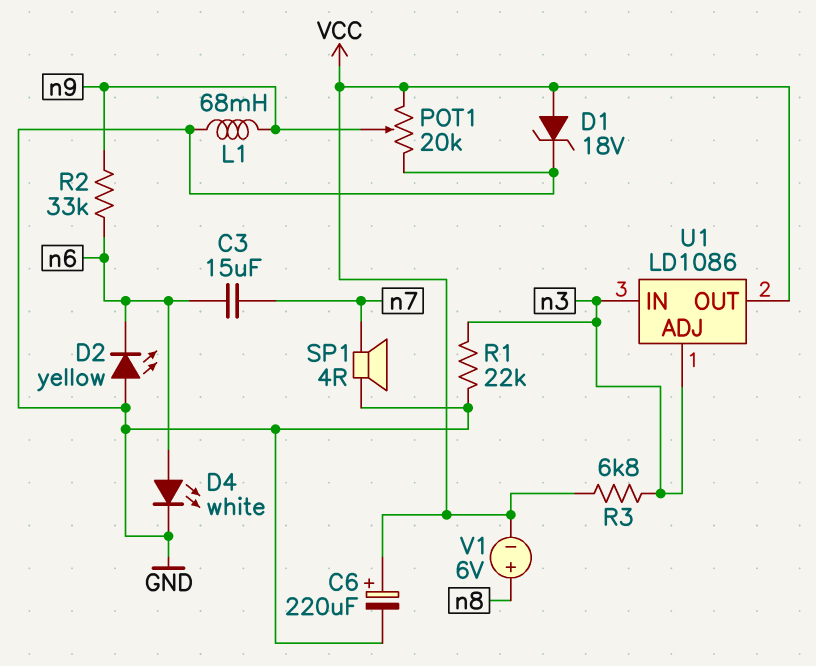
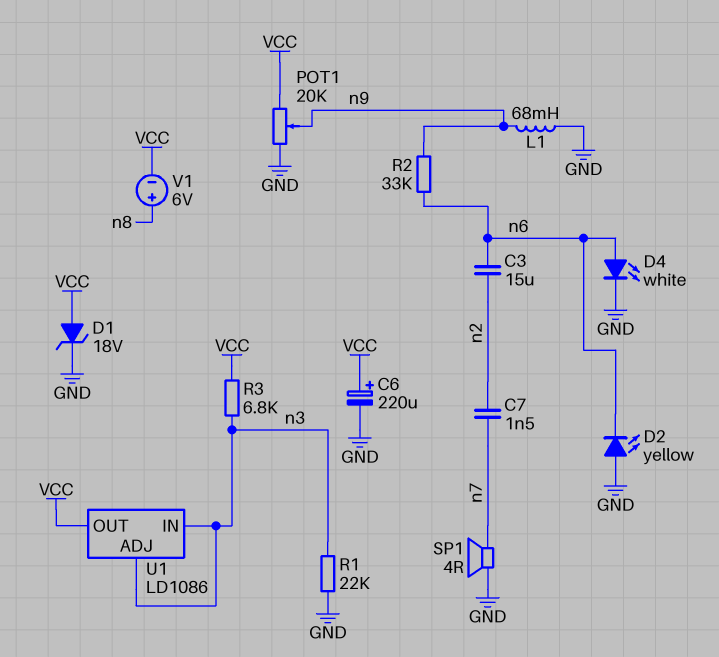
C3: 15uF (n6, n7) -> 15uF (n2, n6)
C7: none -> 1.5nF (n2, n7)

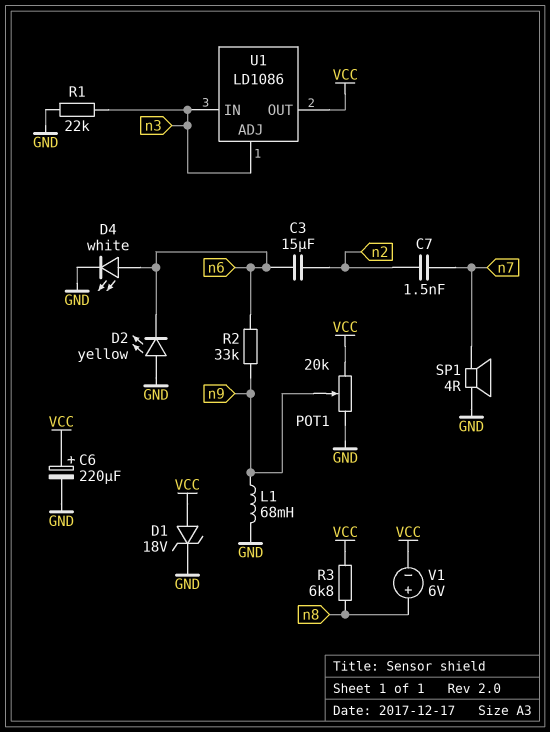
R3: 6.8k (VCC, n3) -> 6.8k (VCC, n8)

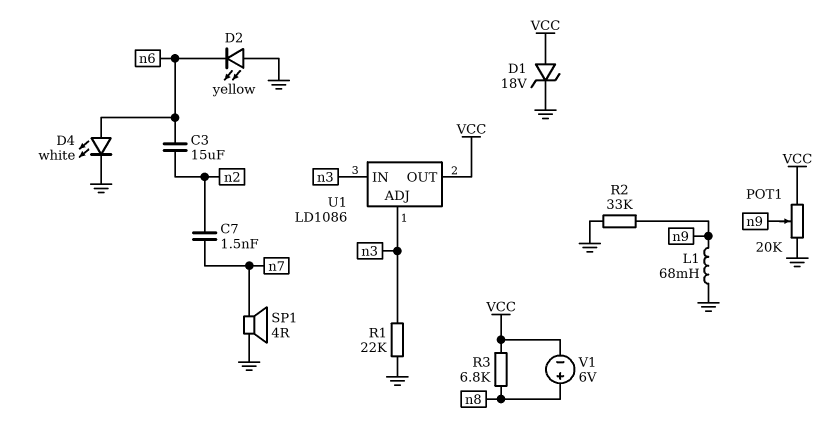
C6: 220uF (plus VCC, minus GND) -> none
R2: 33k (n6, n9) -> 33k (GND, n9)

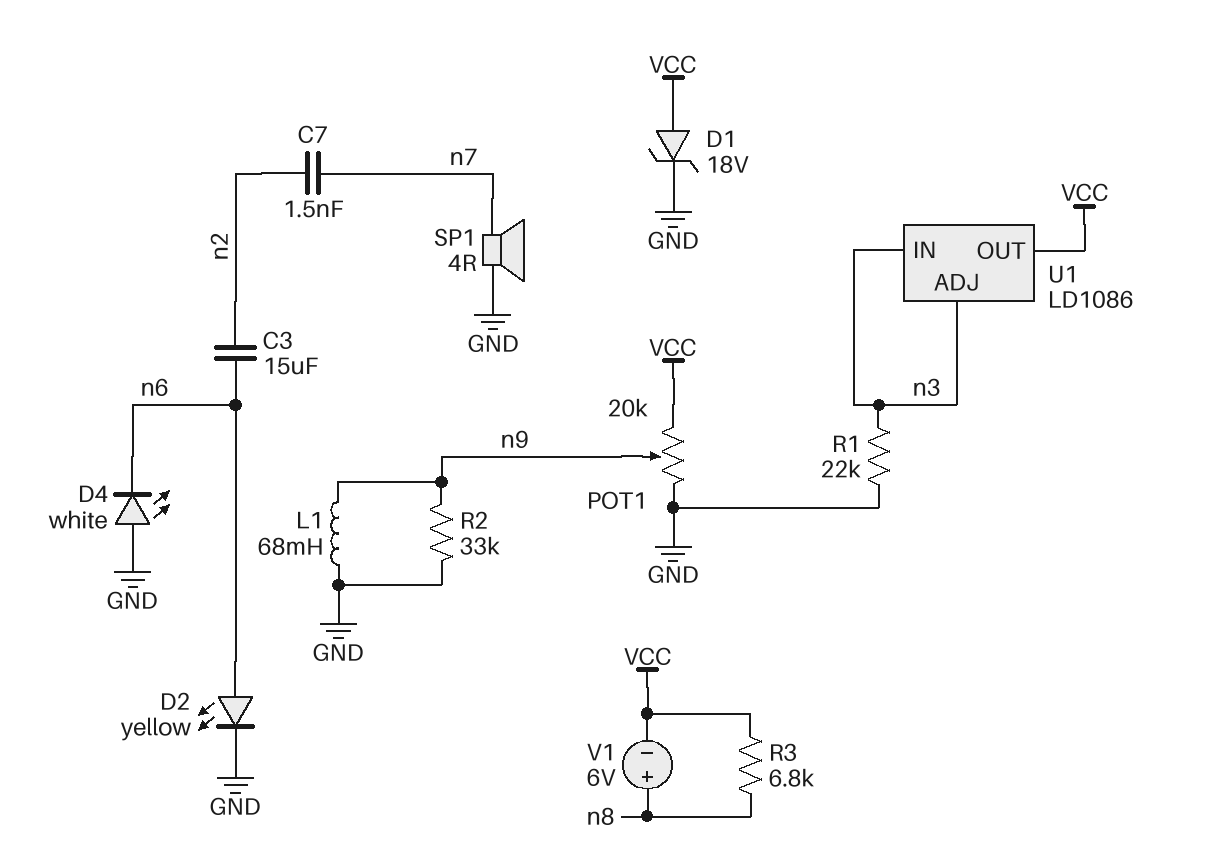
D2: LED yellow (A GND, K n6) -> LED yellow (A n6, K GND)
D4: LED white (A n6, K GND) -> LED white (A GND, K n6)

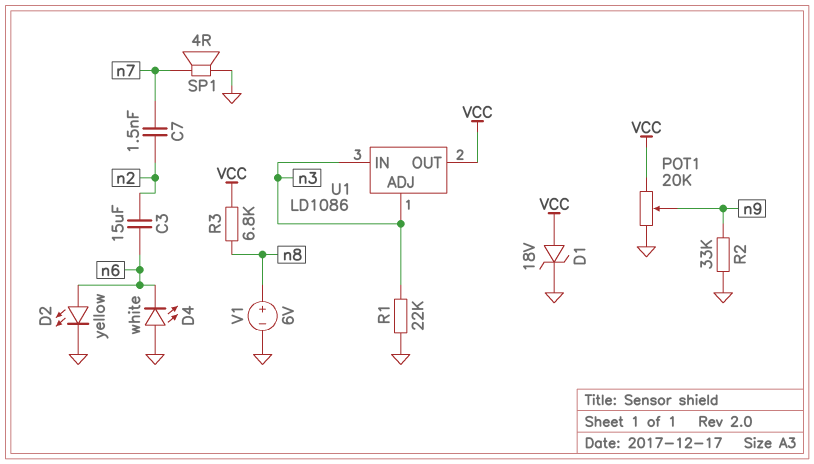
L1: 68mH (GND, n9) -> none
V1: 6V (plus n8, minus VCC) -> 6V (plus n8, minus GND)

